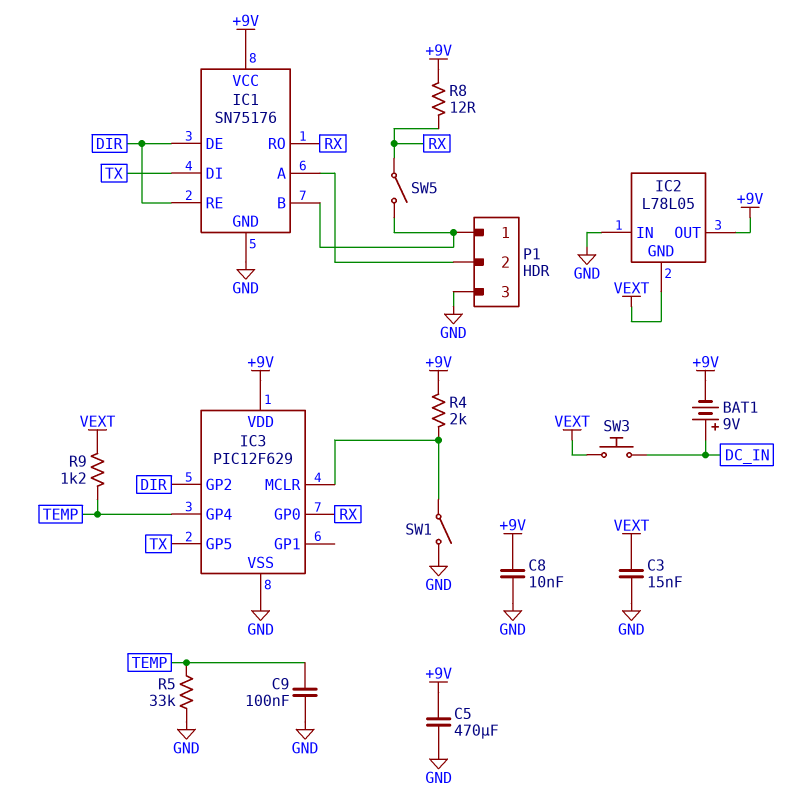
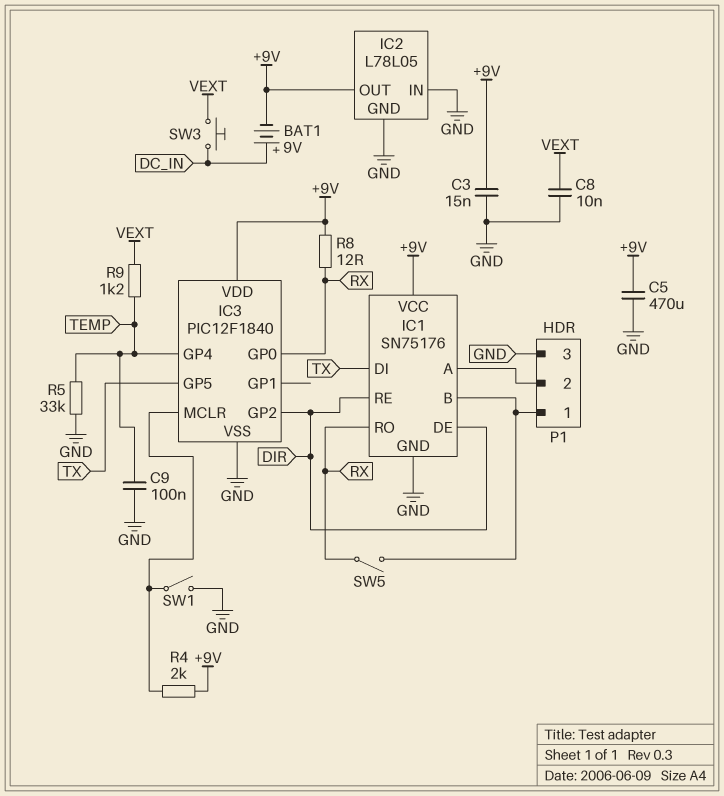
C3: 15nF (GND, VEXT) -> 15nF (+9V, GND)
C8: 10nF (+9V, GND) -> 10nF (GND, VEXT)
IC2 pin GND: VEXT -> GND
IC3: PIC12F629 -> PIC12F1840

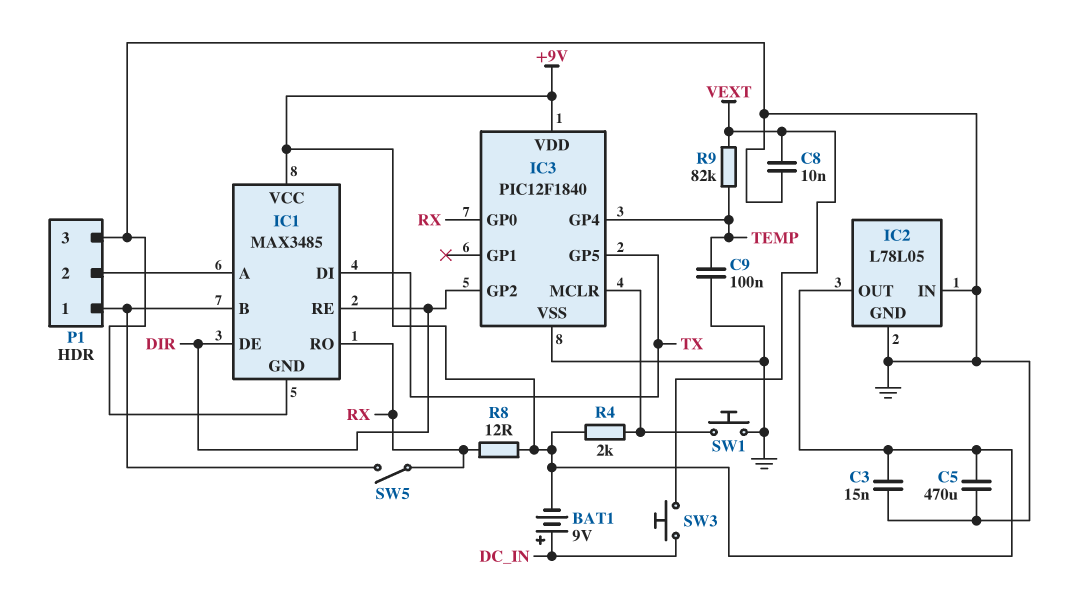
IC1: SN75176 -> MAX3485
R5: 33k (GND, TEMP) -> none
R9: 1.2k (TEMP, VEXT) -> 82k (TEMP, VEXT)
SW1: switch (GND, IC3/MCLR) -> button (GND, IC3/MCLR)

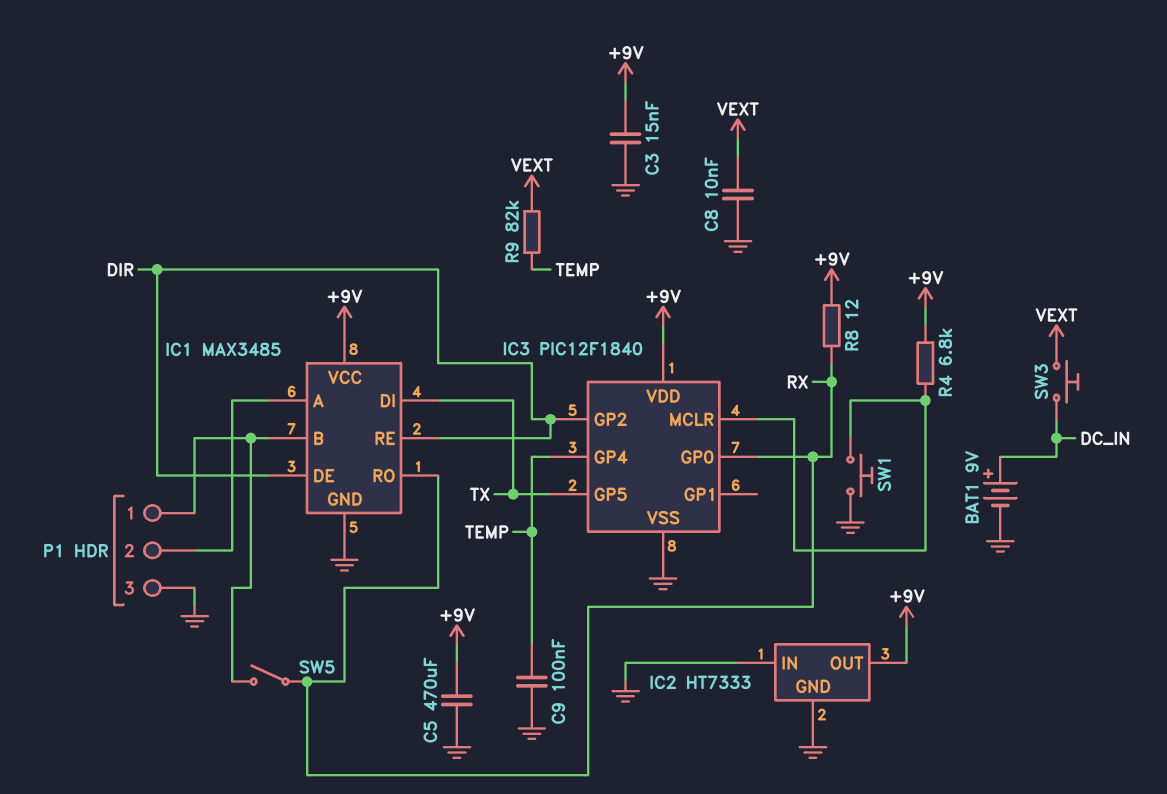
BAT1: 9V (plus DC_IN, minus +9V) -> 9V (plus DC_IN, minus GND)
IC2: L78L05 -> HT7333
R4: 2k (+9V, IC3/MCLR) -> 6.8k (+9V, IC3/MCLR)

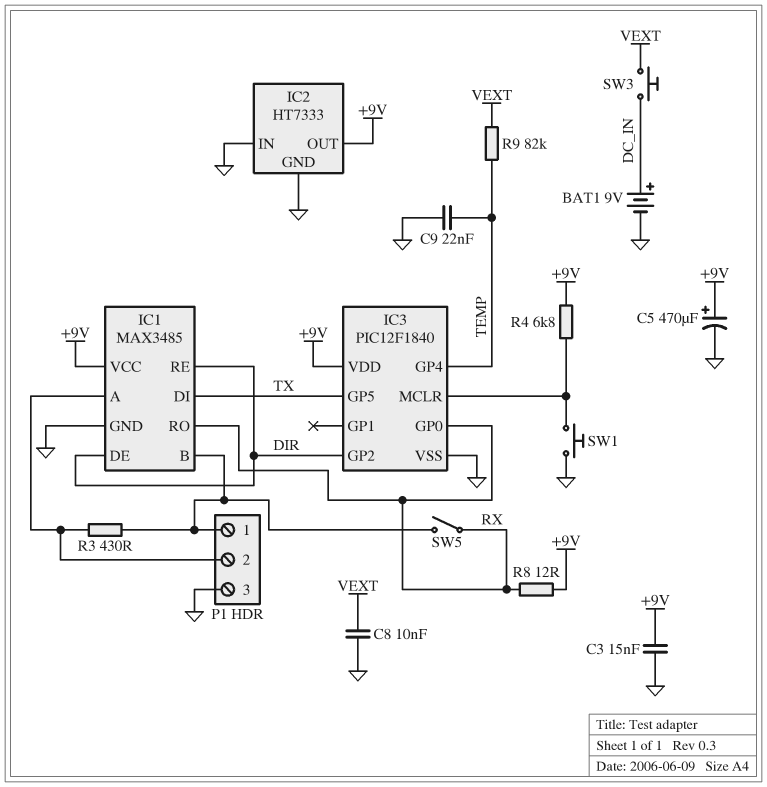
C5: 470uF (+9V, GND) -> 470uF (plus +9V, minus GND)
C9: 100nF (GND, TEMP) -> 22nF (GND, TEMP)
R3: none -> 430 (IC1/A, IC1/B)

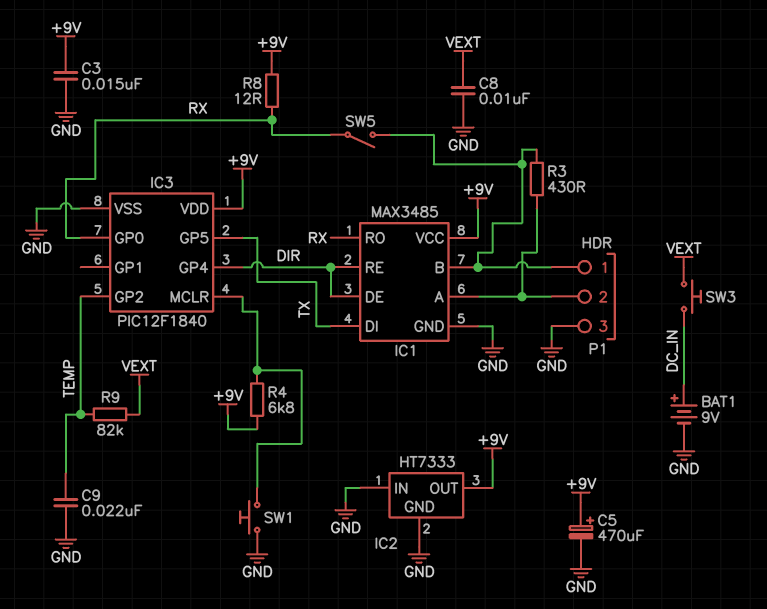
IC3 pin GP2: DIR -> TEMP
IC3 pin GP4: TEMP -> DIR

